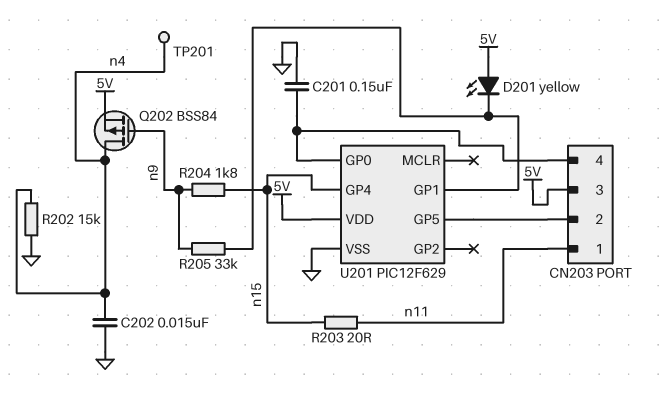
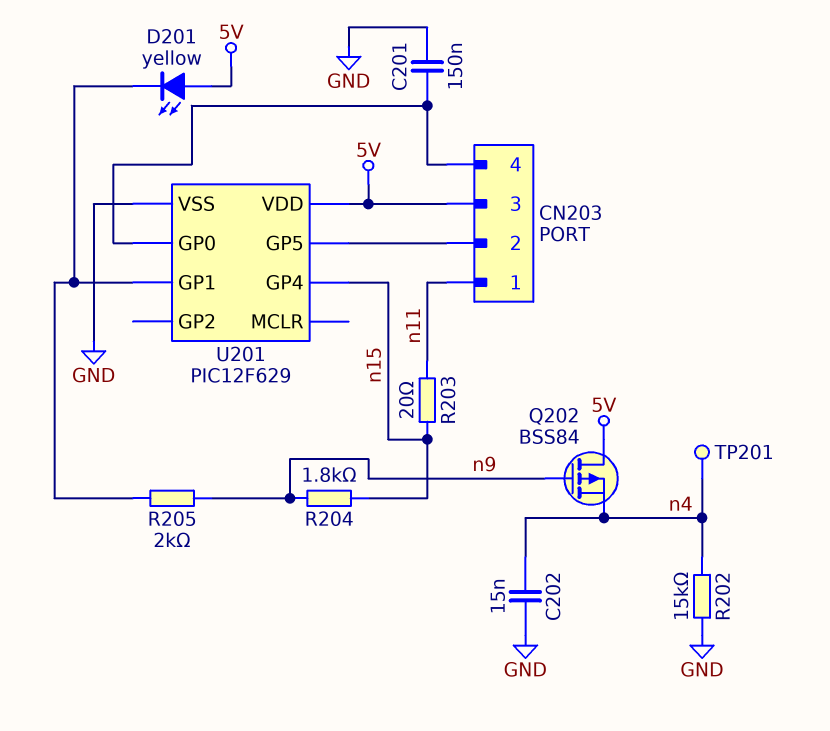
Q202: PMOS BSS84 (G n9, D n4, S 5V) -> PMOS BSS84 (G n9, D 5V, S n4)
R205: 33k (U201/GP1, n9) -> 2k (U201/GP1, n9)

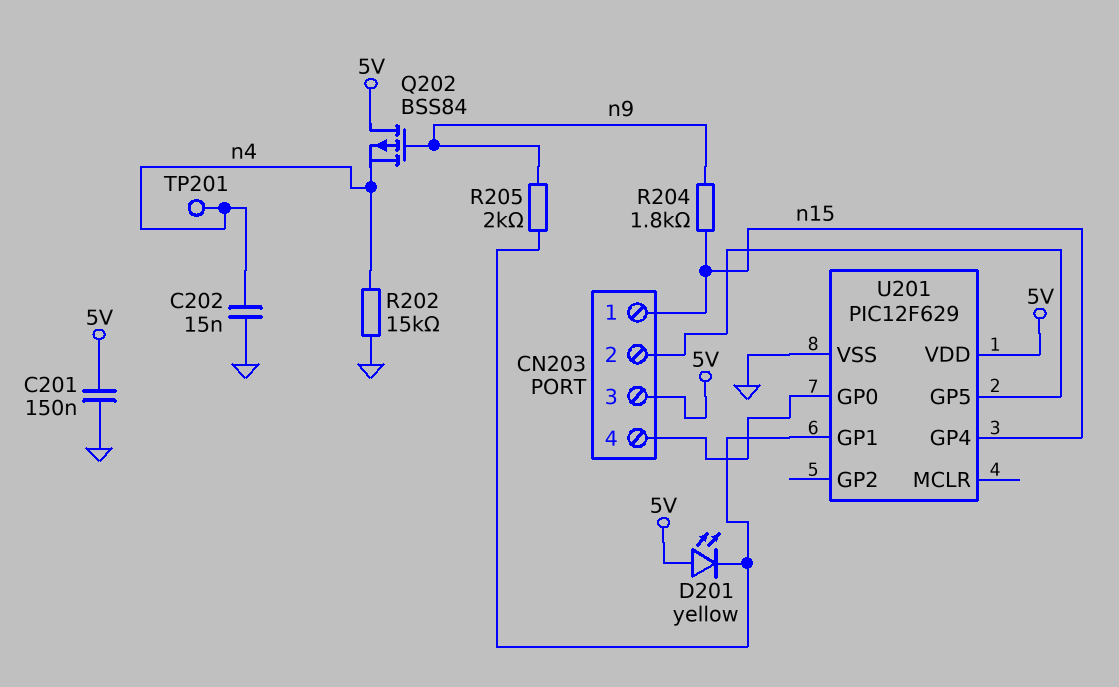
C201: 150nF (CN203/4, GND) -> 150nF (5V, GND)
CN203 pin 1: n11 -> n15
R203: 20 (n11, n15) -> none

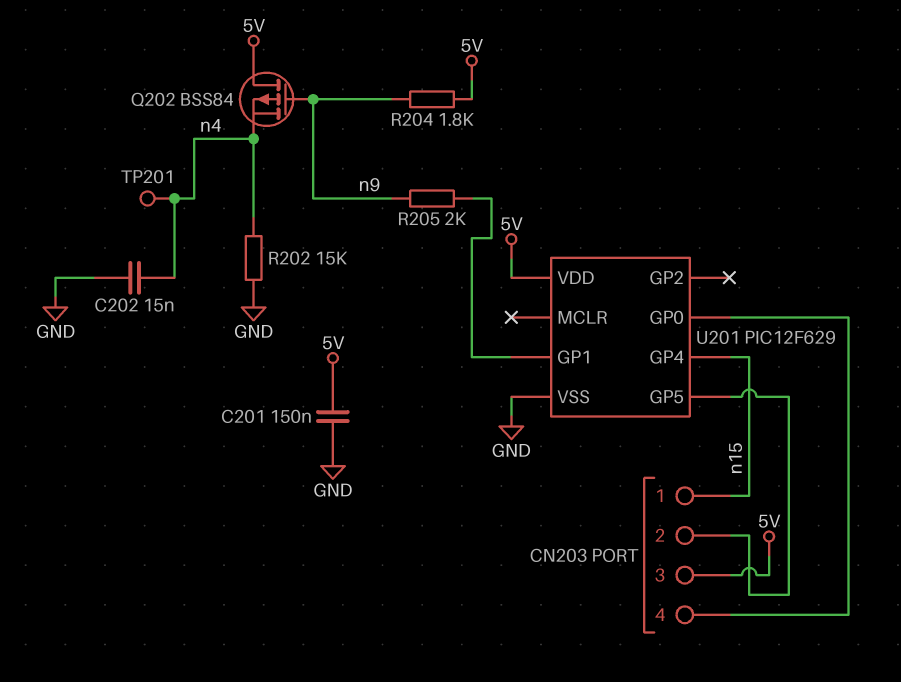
D201: LED yellow (A 5V, K U201/GP1) -> none
R204: 1.8k (n9, n15) -> 1.8k (5V, n9)

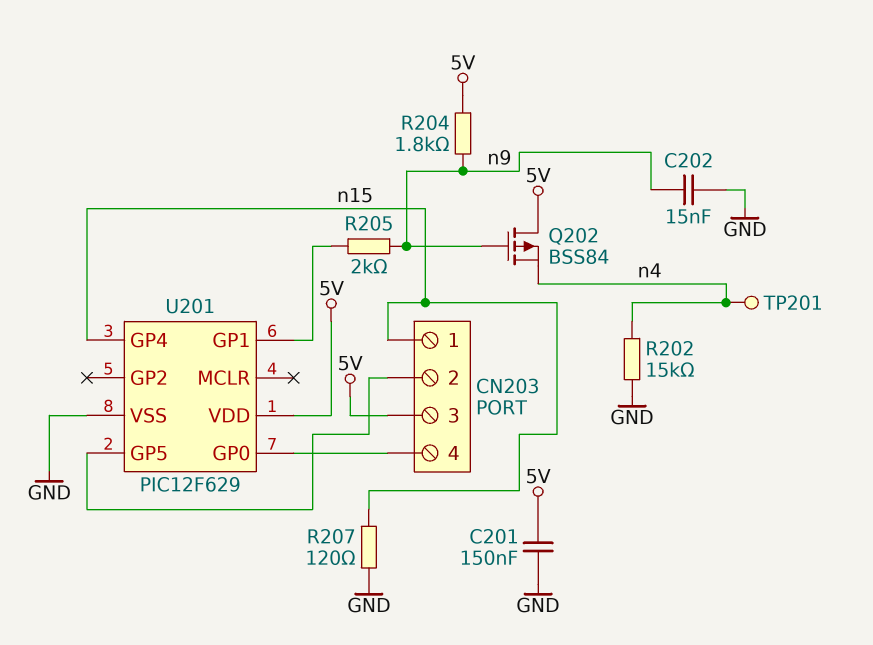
C202: 15nF (GND, n4) -> 15nF (GND, n9)
R207: none -> 120 (GND, n15)

